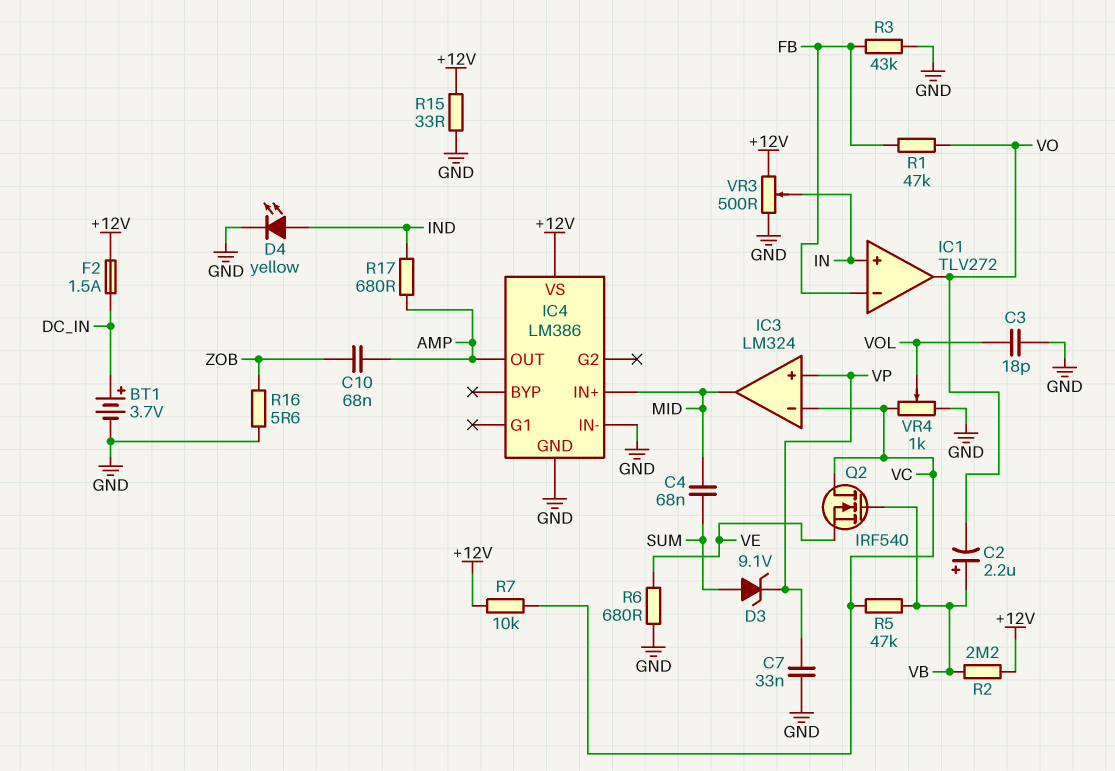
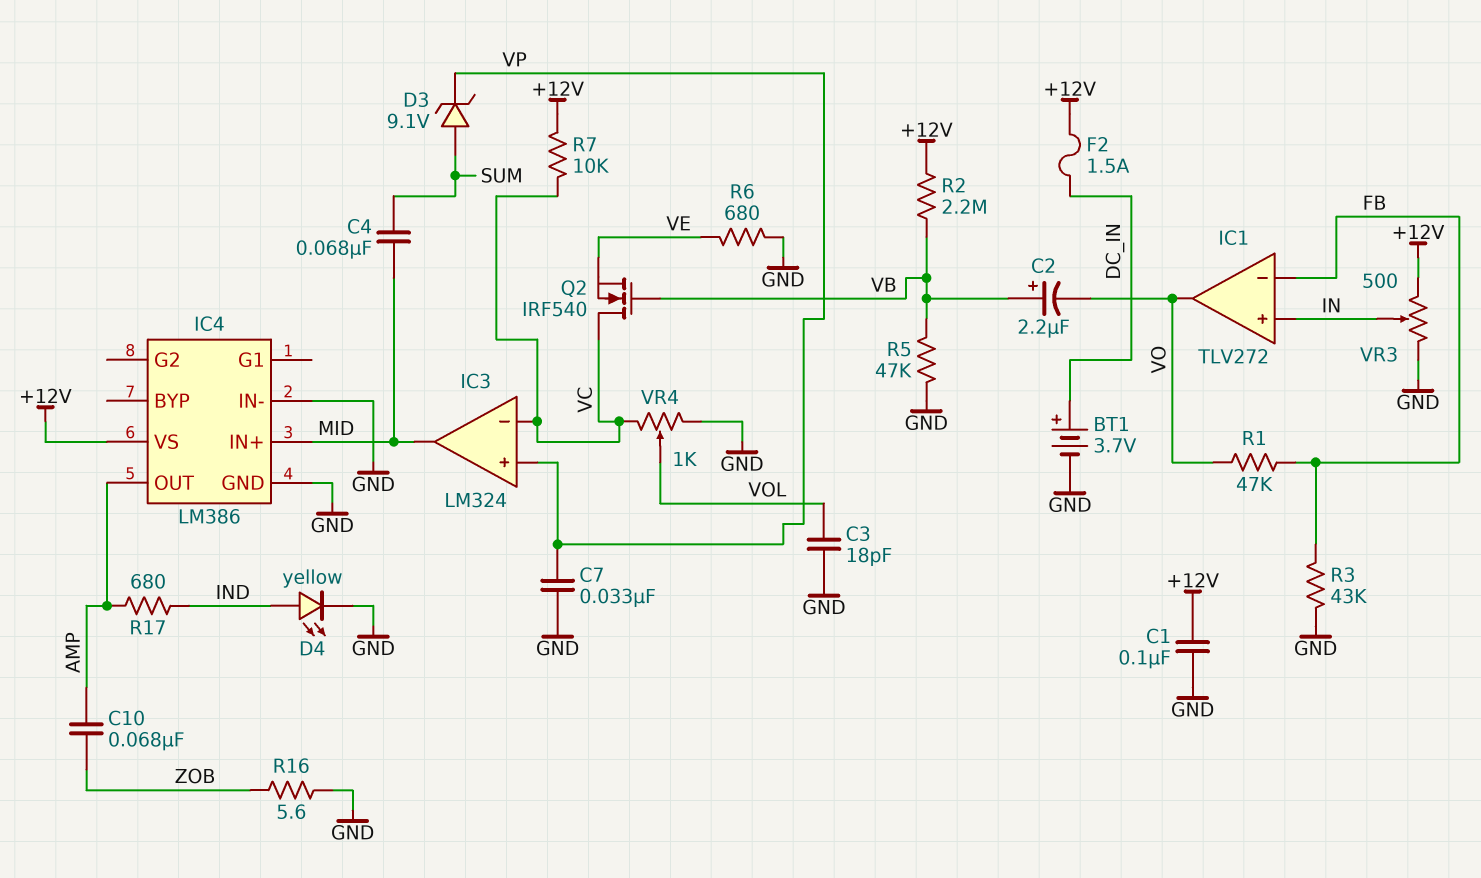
C1: none -> 100nF (+12V, GND)
R5: 47k (VB, VC) -> 47k (GND, VB)
R15: 33 (+12V, GND) -> none

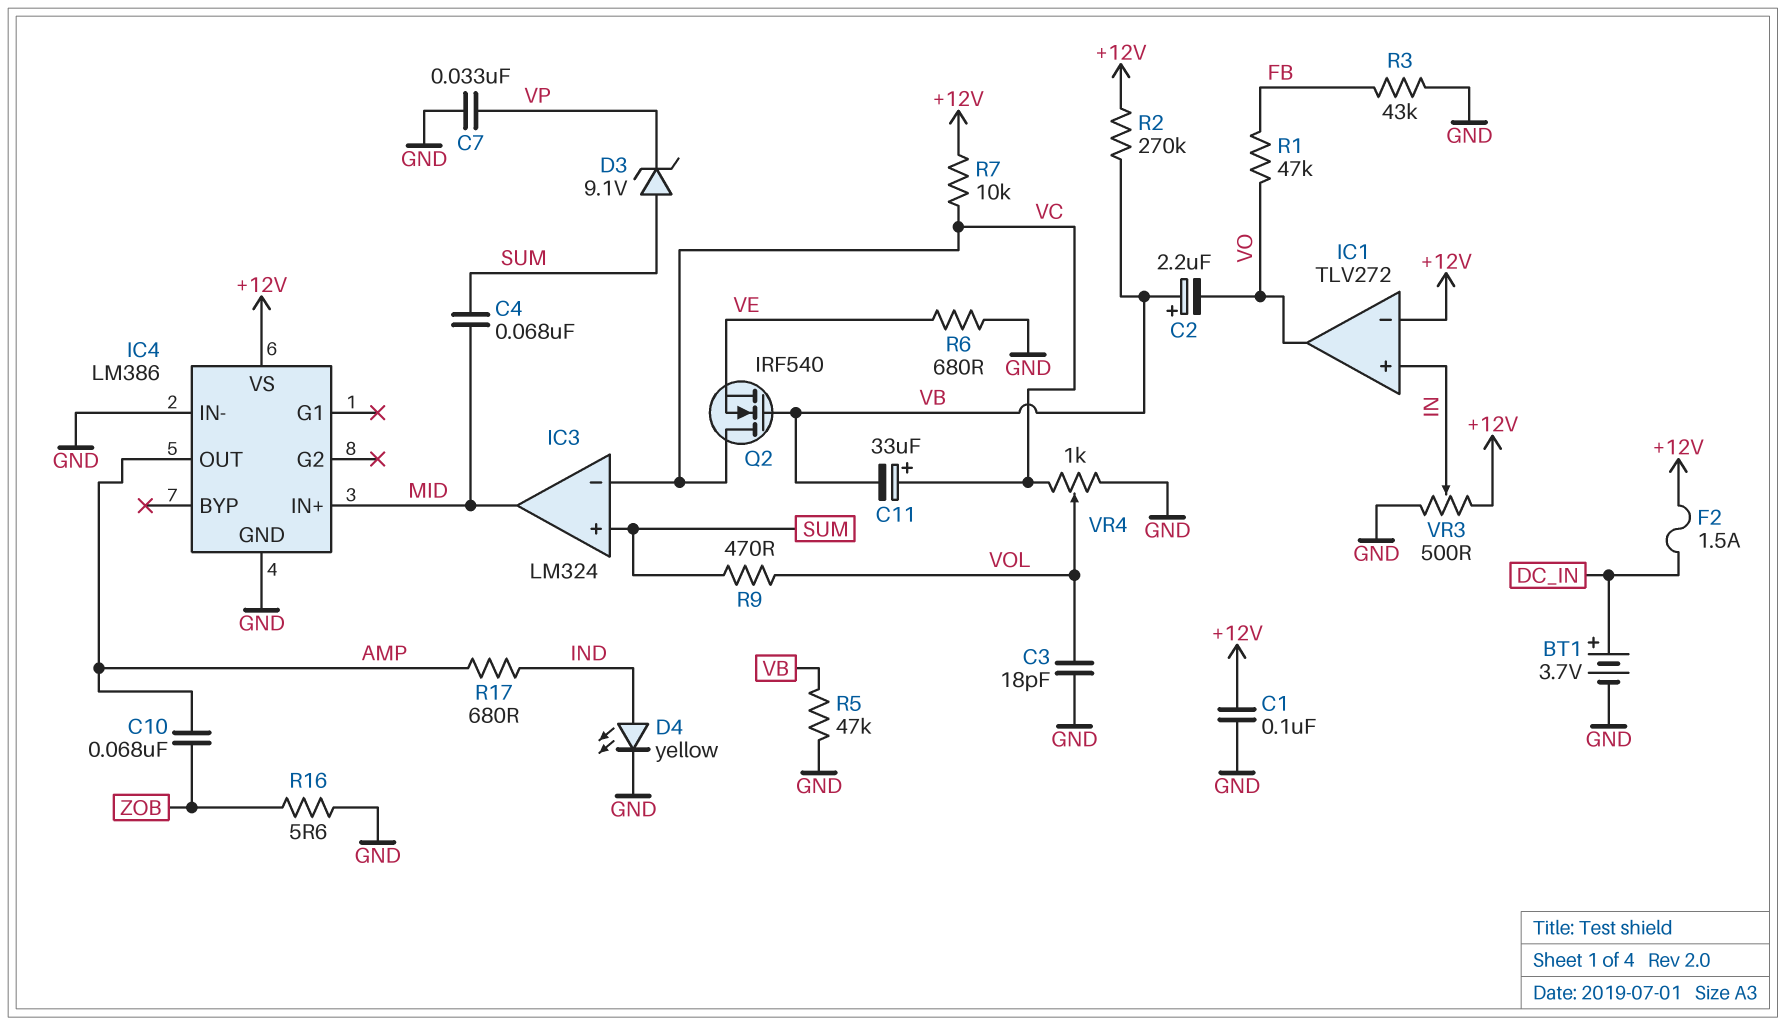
C11: none -> 33uF (plus VC, minus VB)
IC1 pin in-: FB -> +12V
IC3 pin in+: VP -> SUM
R2: 2.2M (+12V, VB) -> 270k (+12V, VB)
R9: none -> 470 (SUM, VOL)

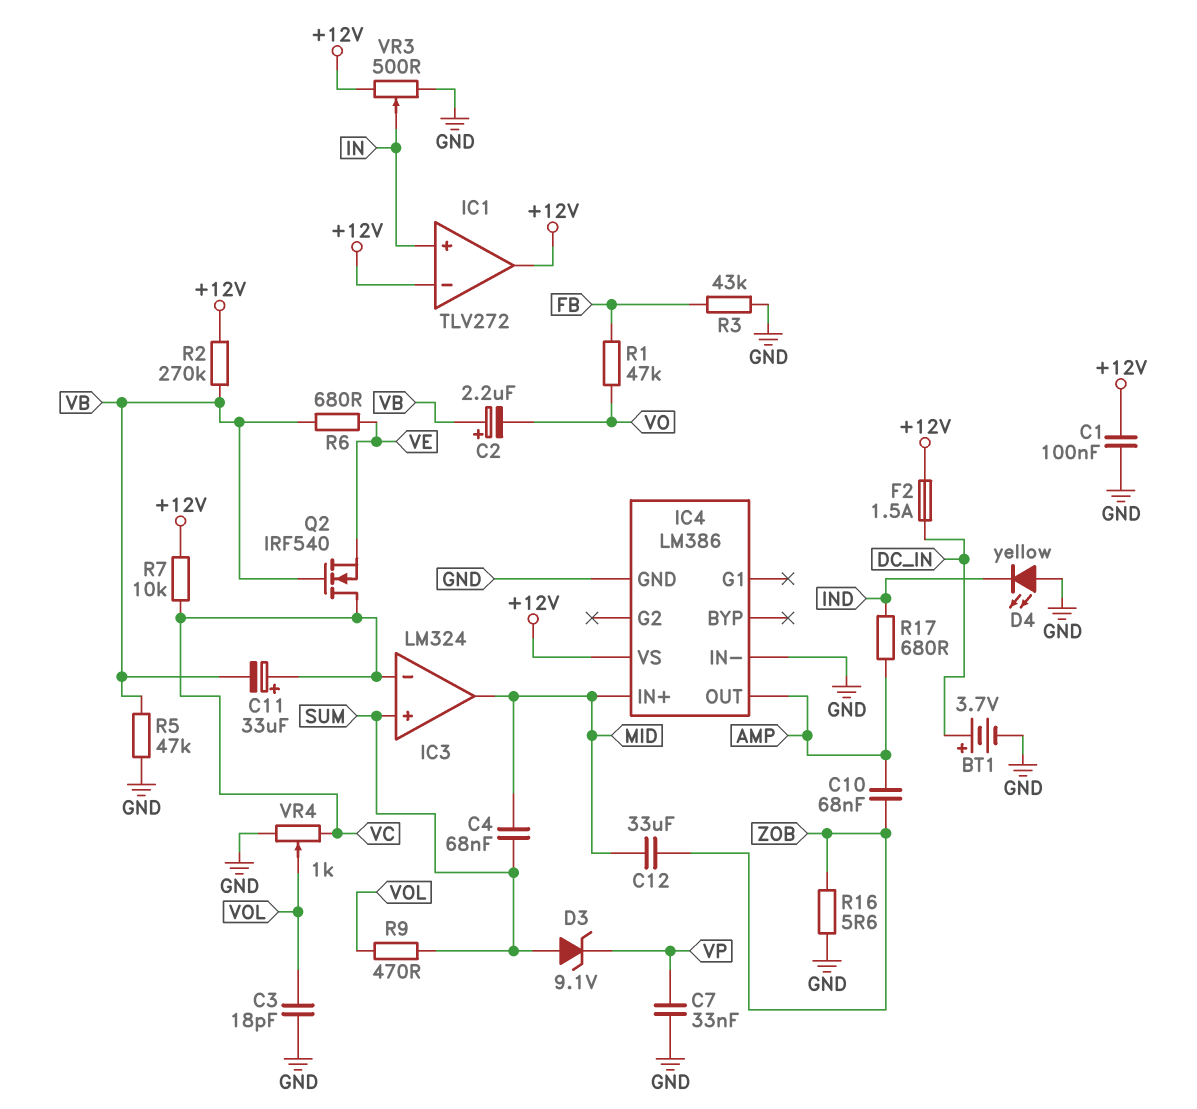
C12: none -> 33uF (MID, ZOB)
D4: LED yellow (A IND, K GND) -> LED yellow (A GND, K IND)
IC1 pin out: VO -> +12V
R6: 680 (GND, VE) -> 680 (VB, VE)

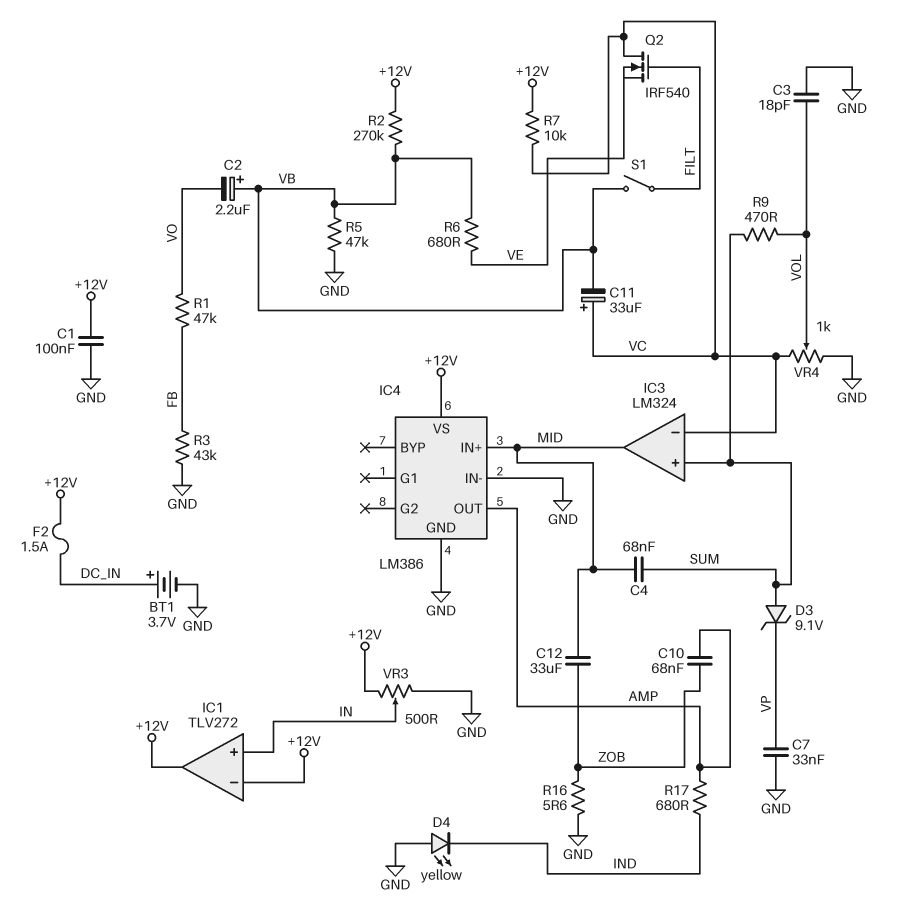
Q2: NMOS IRF540 (G VB, D VC, S VE) -> NMOS IRF540 (G FILT, D VC, S VE)
S1: none -> switch (FILT, VB)

